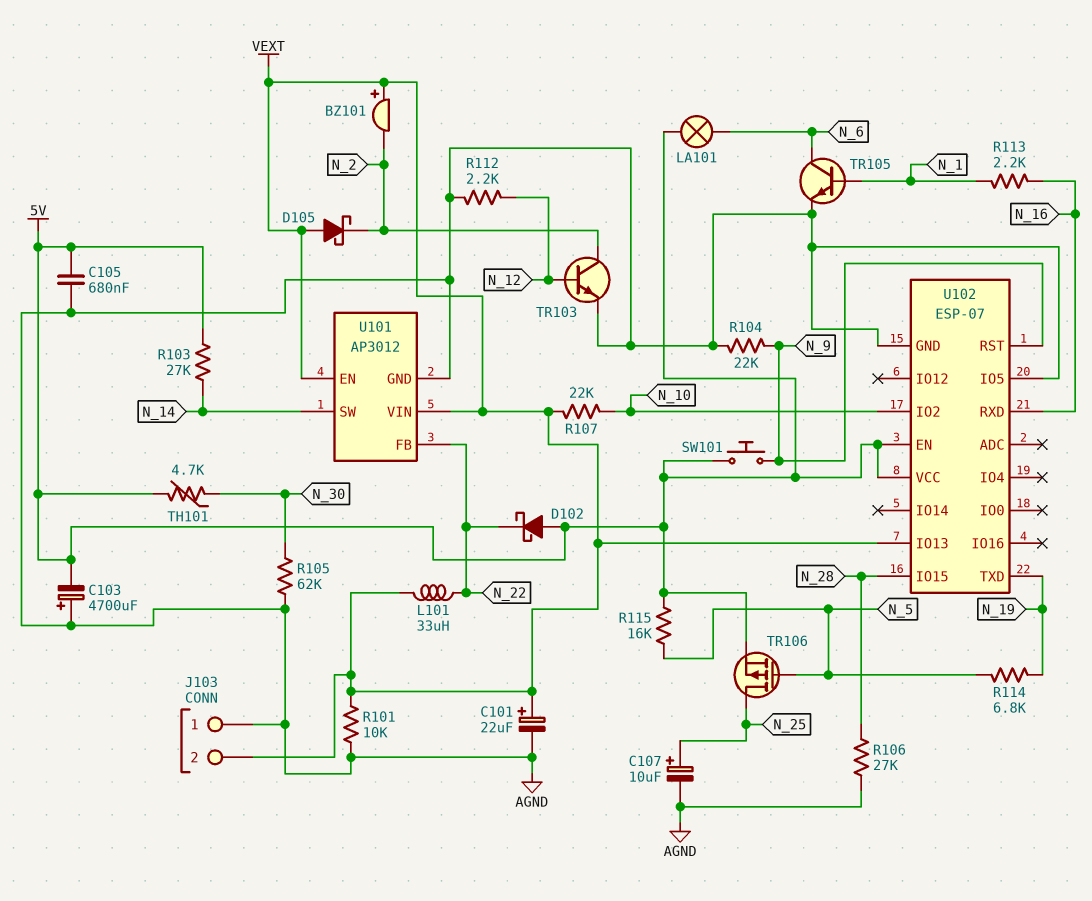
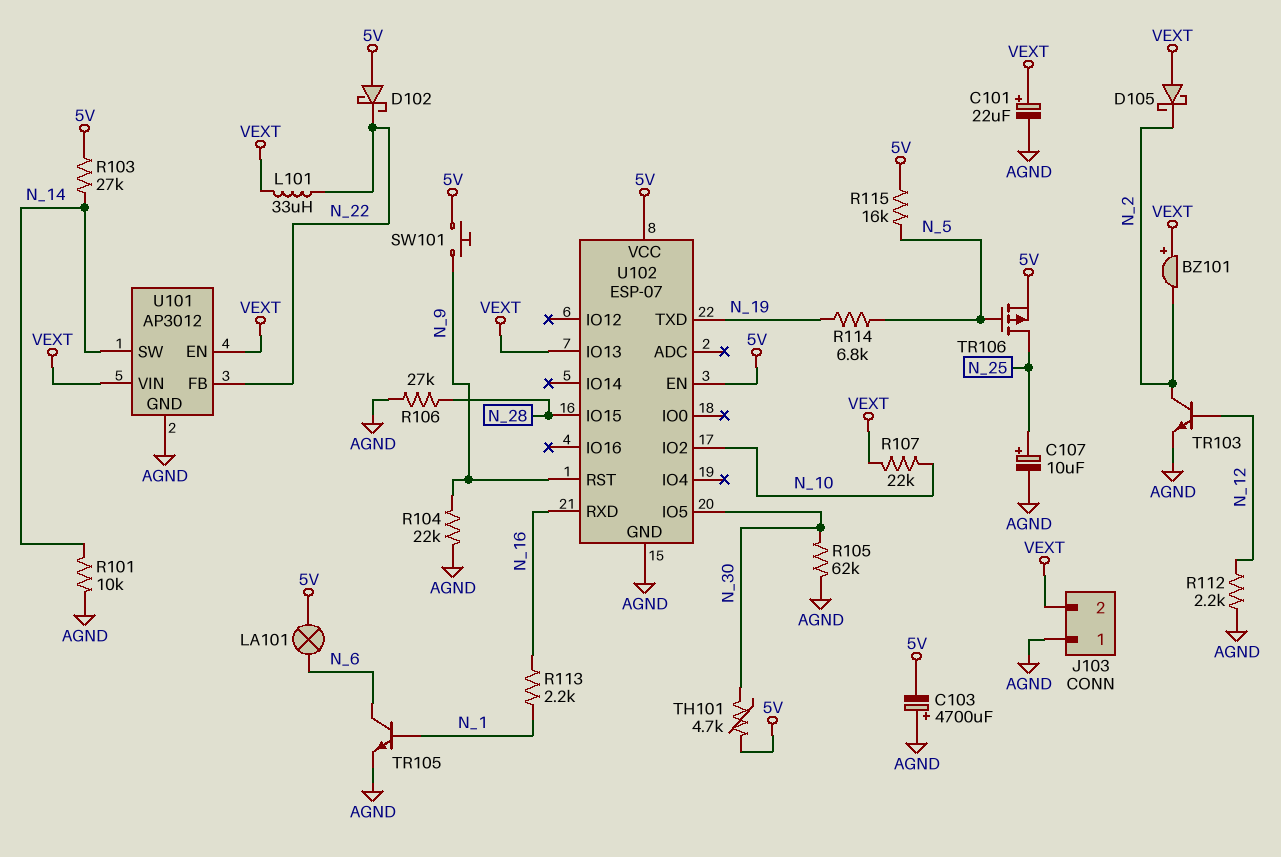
C105: 680nF (5V, AGND) -> none
R101: 10k (AGND, VEXT) -> 10k (AGND, N_14)
U102 pin IO5: AGND -> N_30

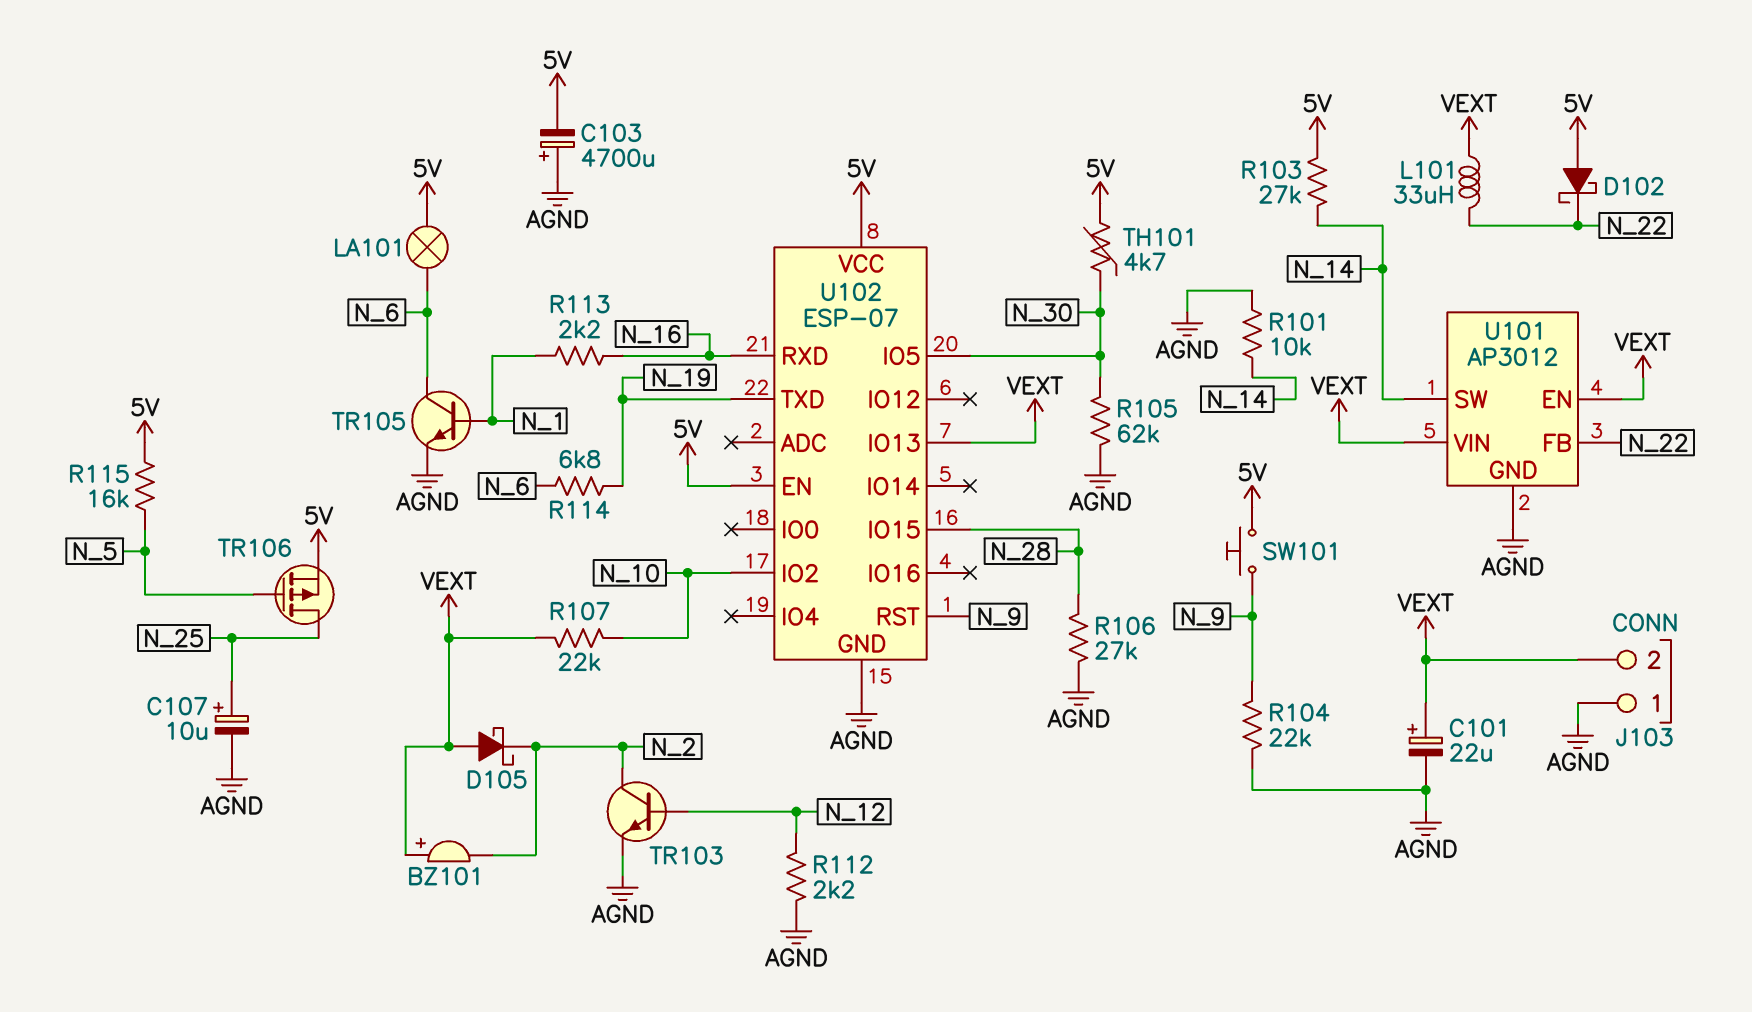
R114: 6.8k (N_5, N_19) -> 6.8k (N_6, N_19)

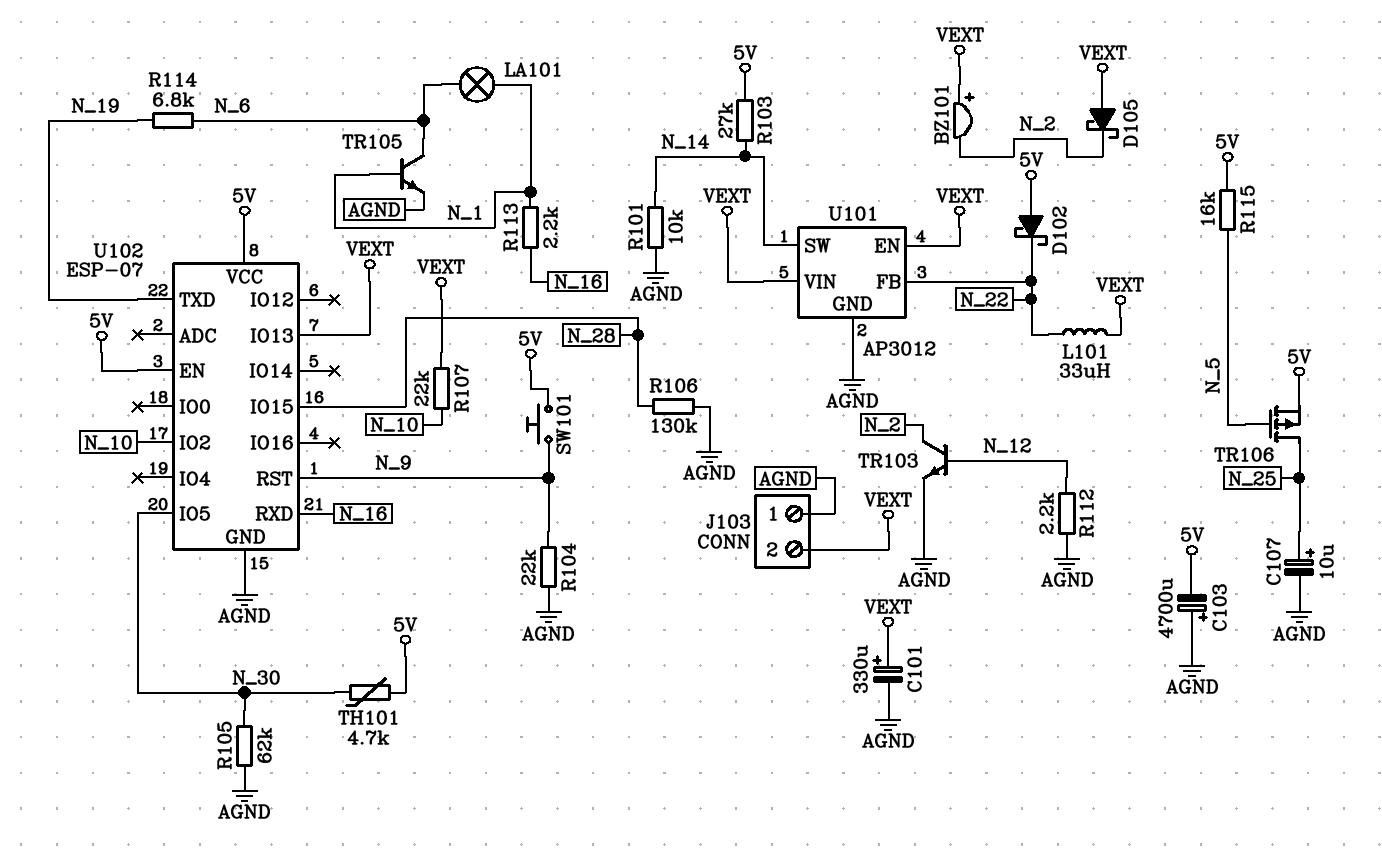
C101: 22uF (plus VEXT, minus AGND) -> 330uF (plus VEXT, minus AGND)
LA101: lamp (5V, N_6) -> lamp (N_1, N_6)
R106: 27k (AGND, N_28) -> 130k (AGND, N_28)

